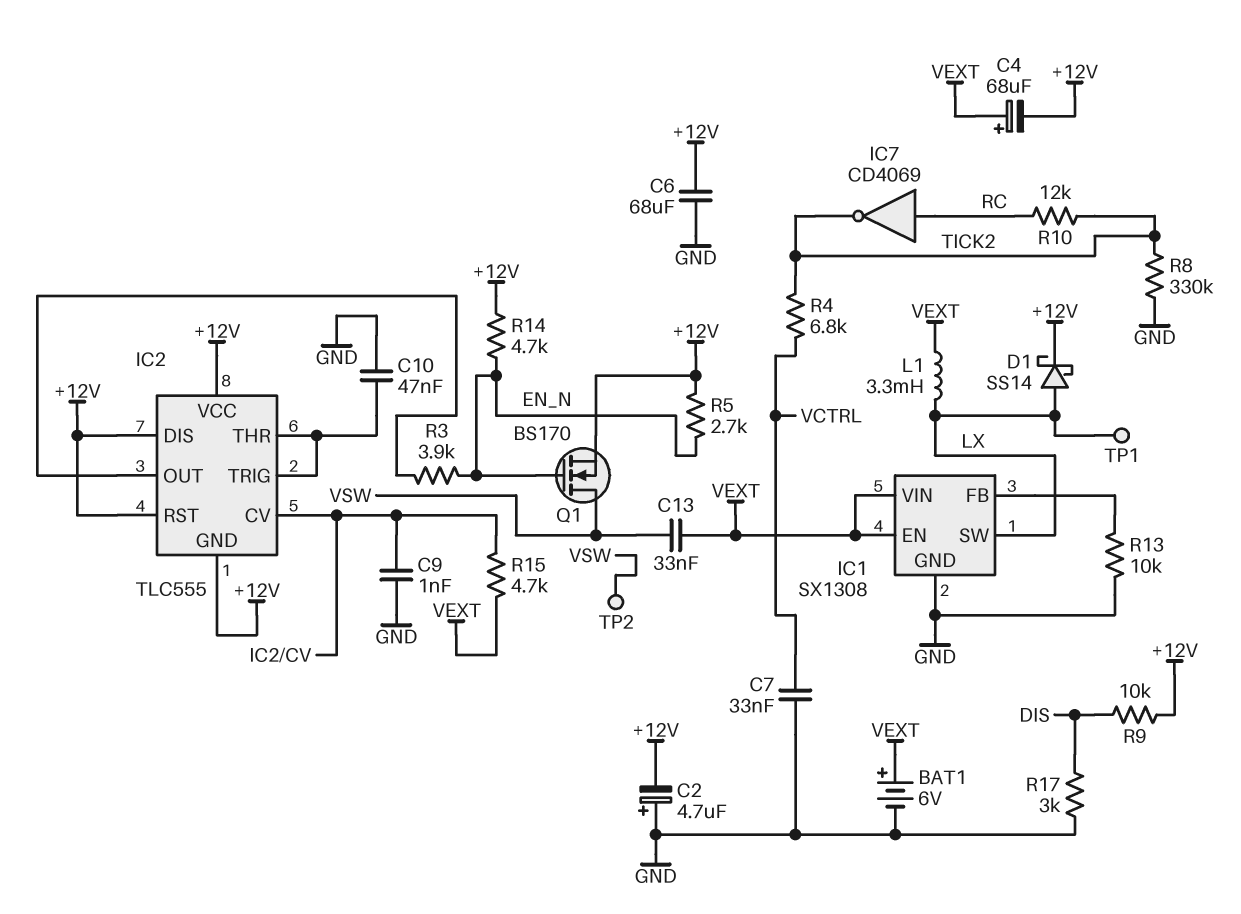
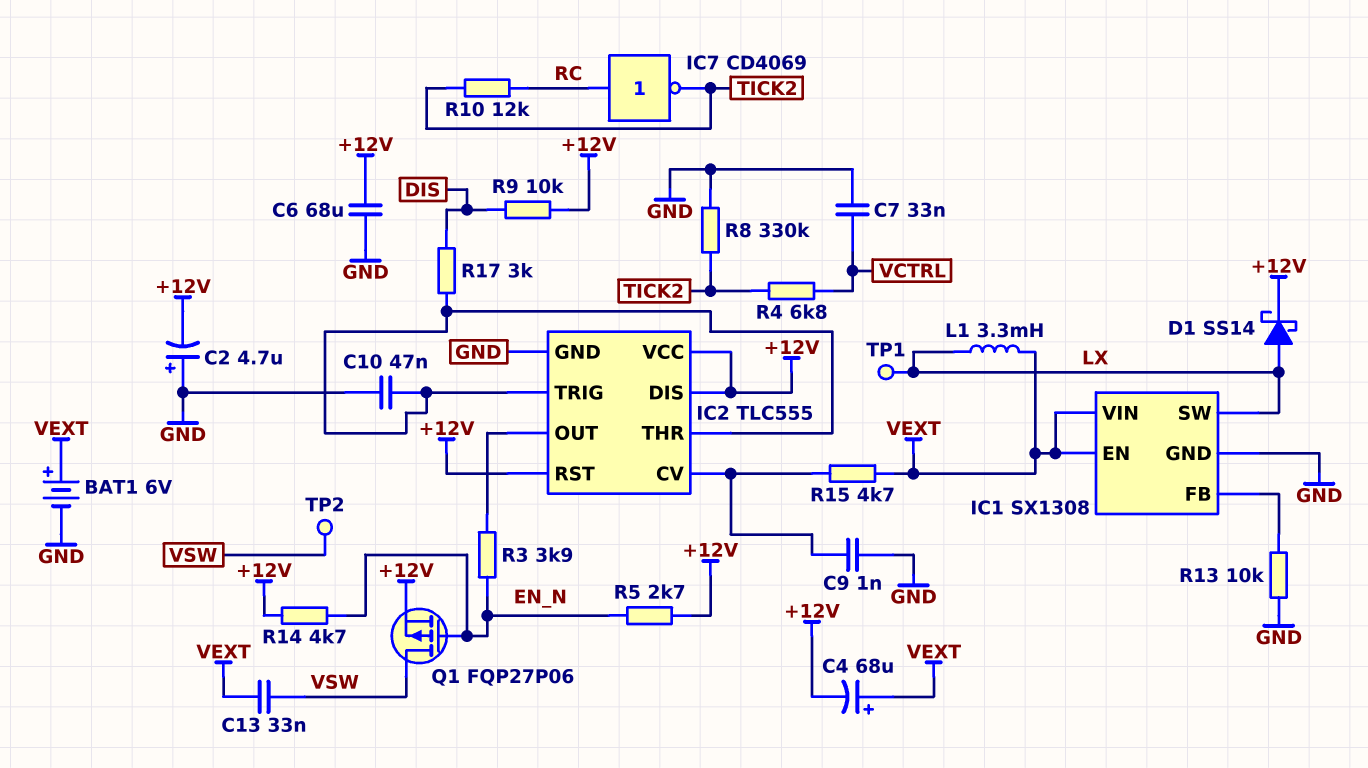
IC2 pin GND: +12V -> GND
Q1: NMOS BS170 (G EN_N, D VSW, S +12V) -> PMOS FQP27P06 (G EN_N, D VSW, S +12V)
R17: 3k (DIS, GND) -> 3k (DIS, IC2/THR)

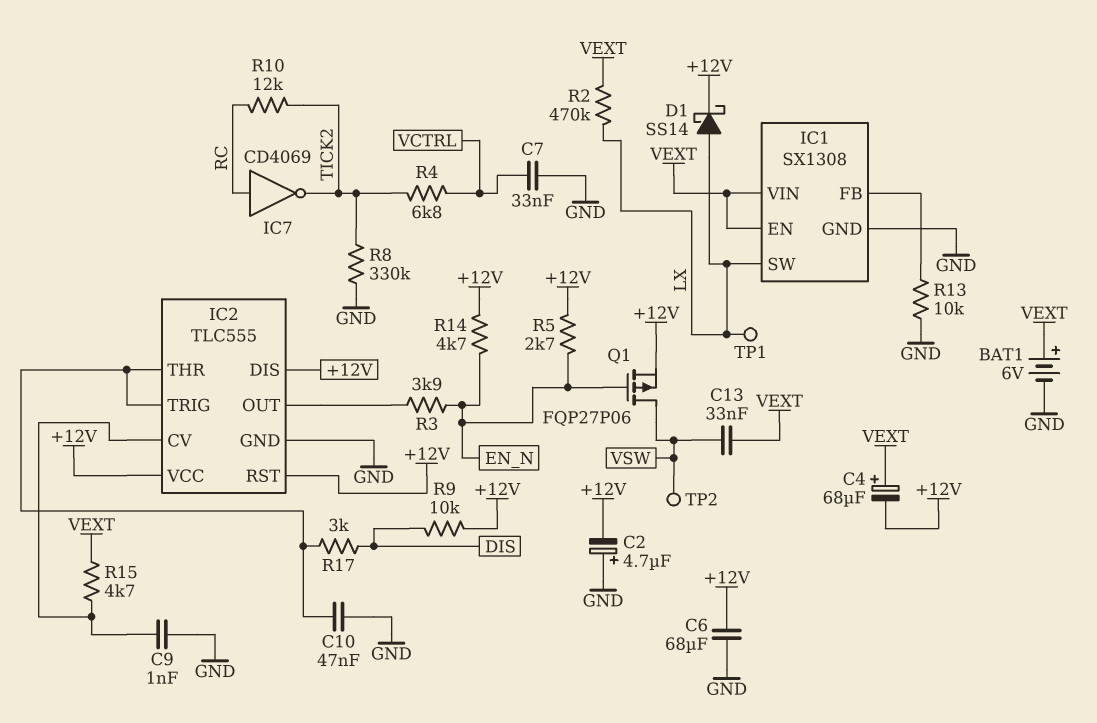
L1: 3.3mH (LX, VEXT) -> none
R2: none -> 470k (LX, VEXT)

